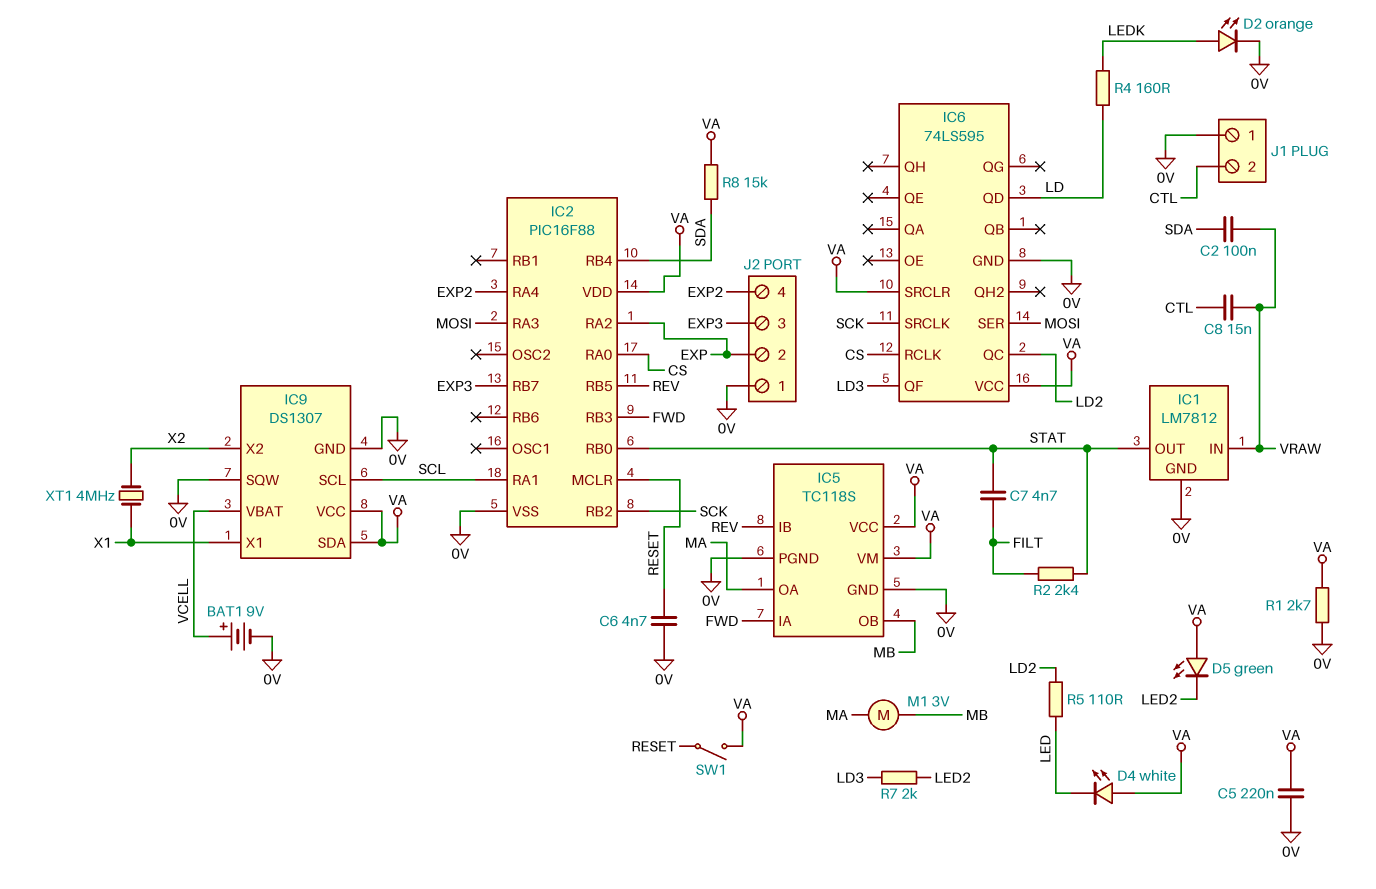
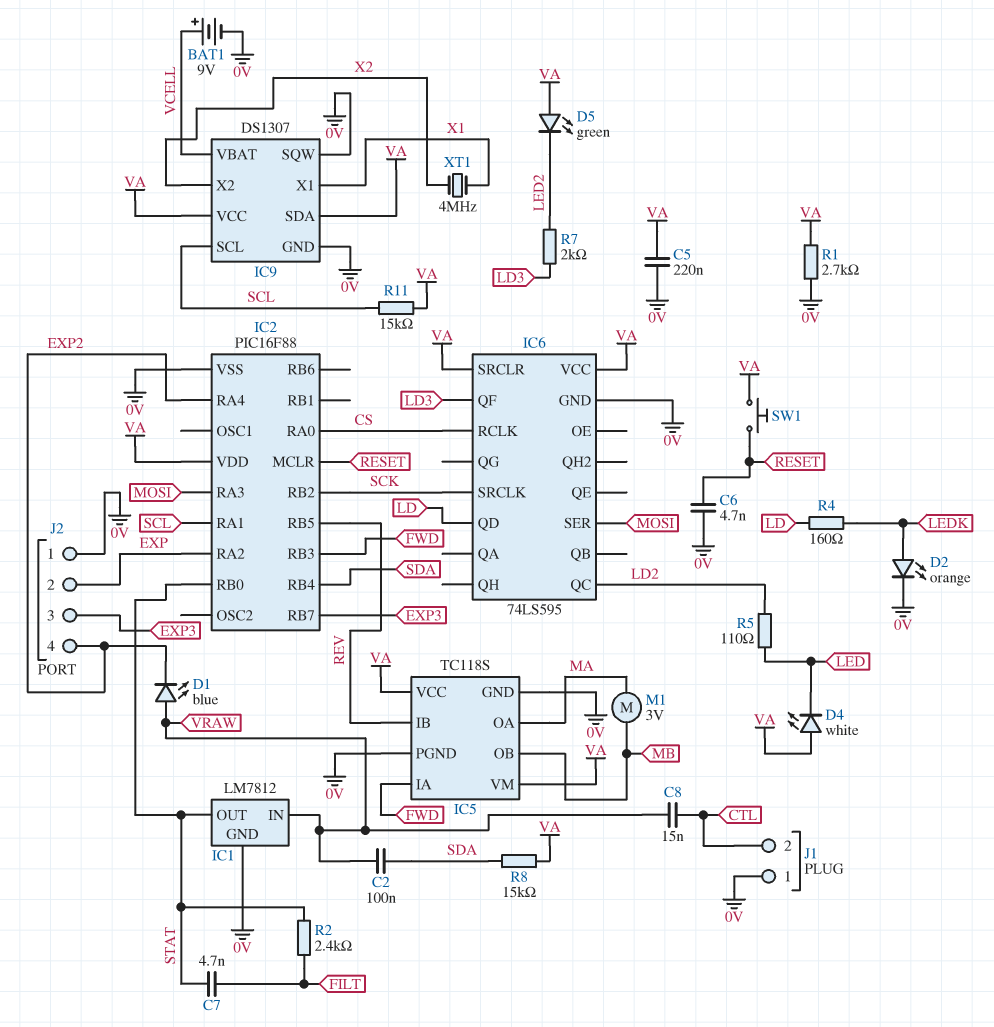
D1: none -> LED blue (A VRAW, K EXP2)
R11: none -> 15k (SCL, VA)
SW1: switch (RESET, VA) -> button (RESET, VA)

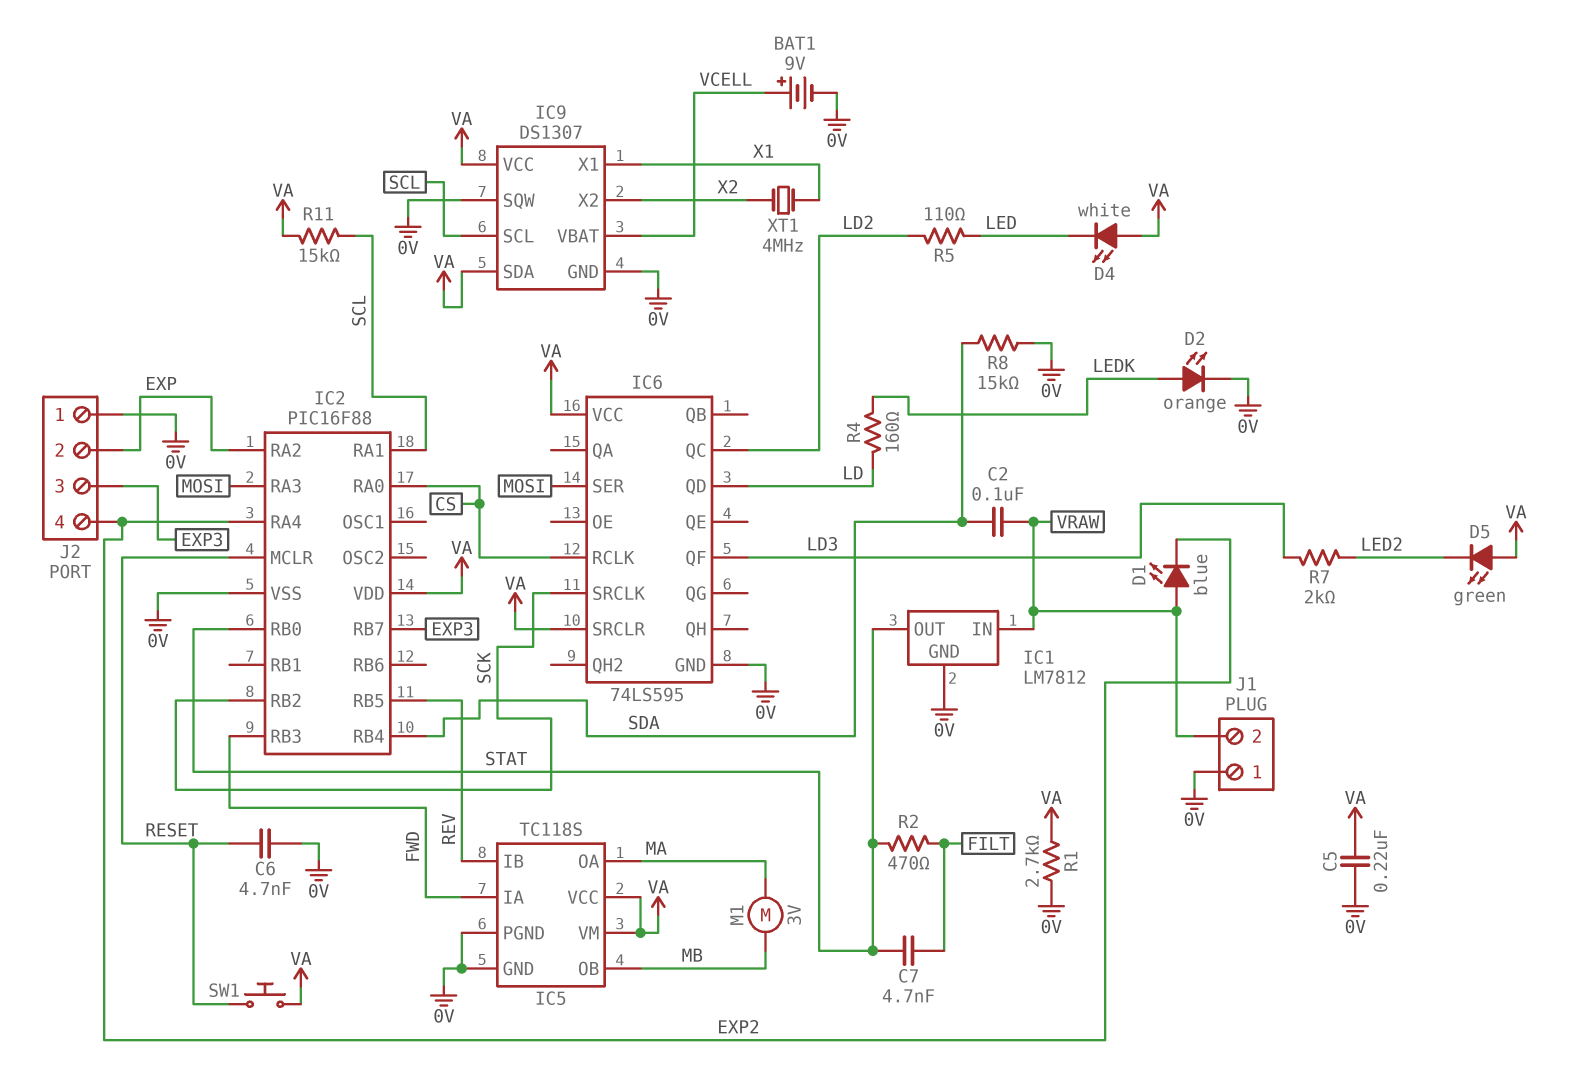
C8: 15nF (CTL, VRAW) -> none
J1 pin 2: CTL -> VRAW
R2: 2.4k (FILT, STAT) -> 470 (FILT, STAT)
R8: 15k (SDA, VA) -> 15k (0V, SDA)

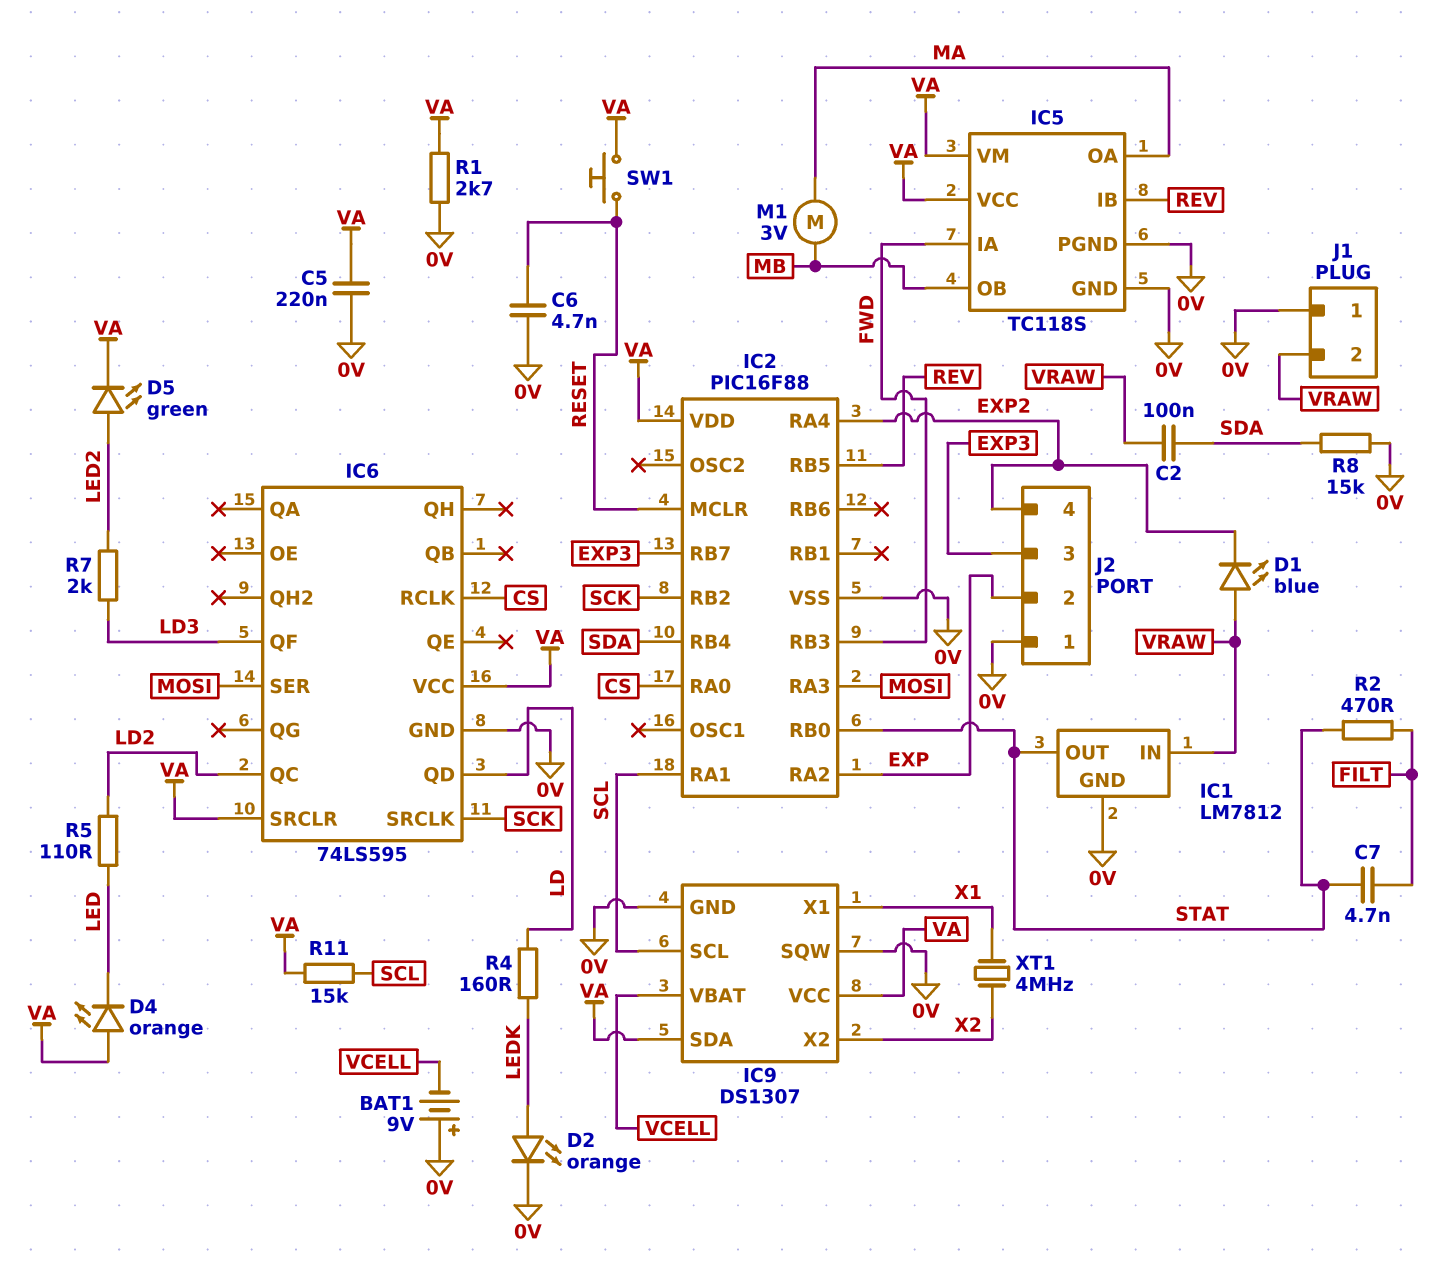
BAT1: 9V (plus VCELL, minus 0V) -> 9V (plus 0V, minus VCELL)
D4: LED white (A VA, K LED) -> LED orange (A VA, K LED)
D5: LED green (A VA, K LED2) -> LED green (A LED2, K VA)

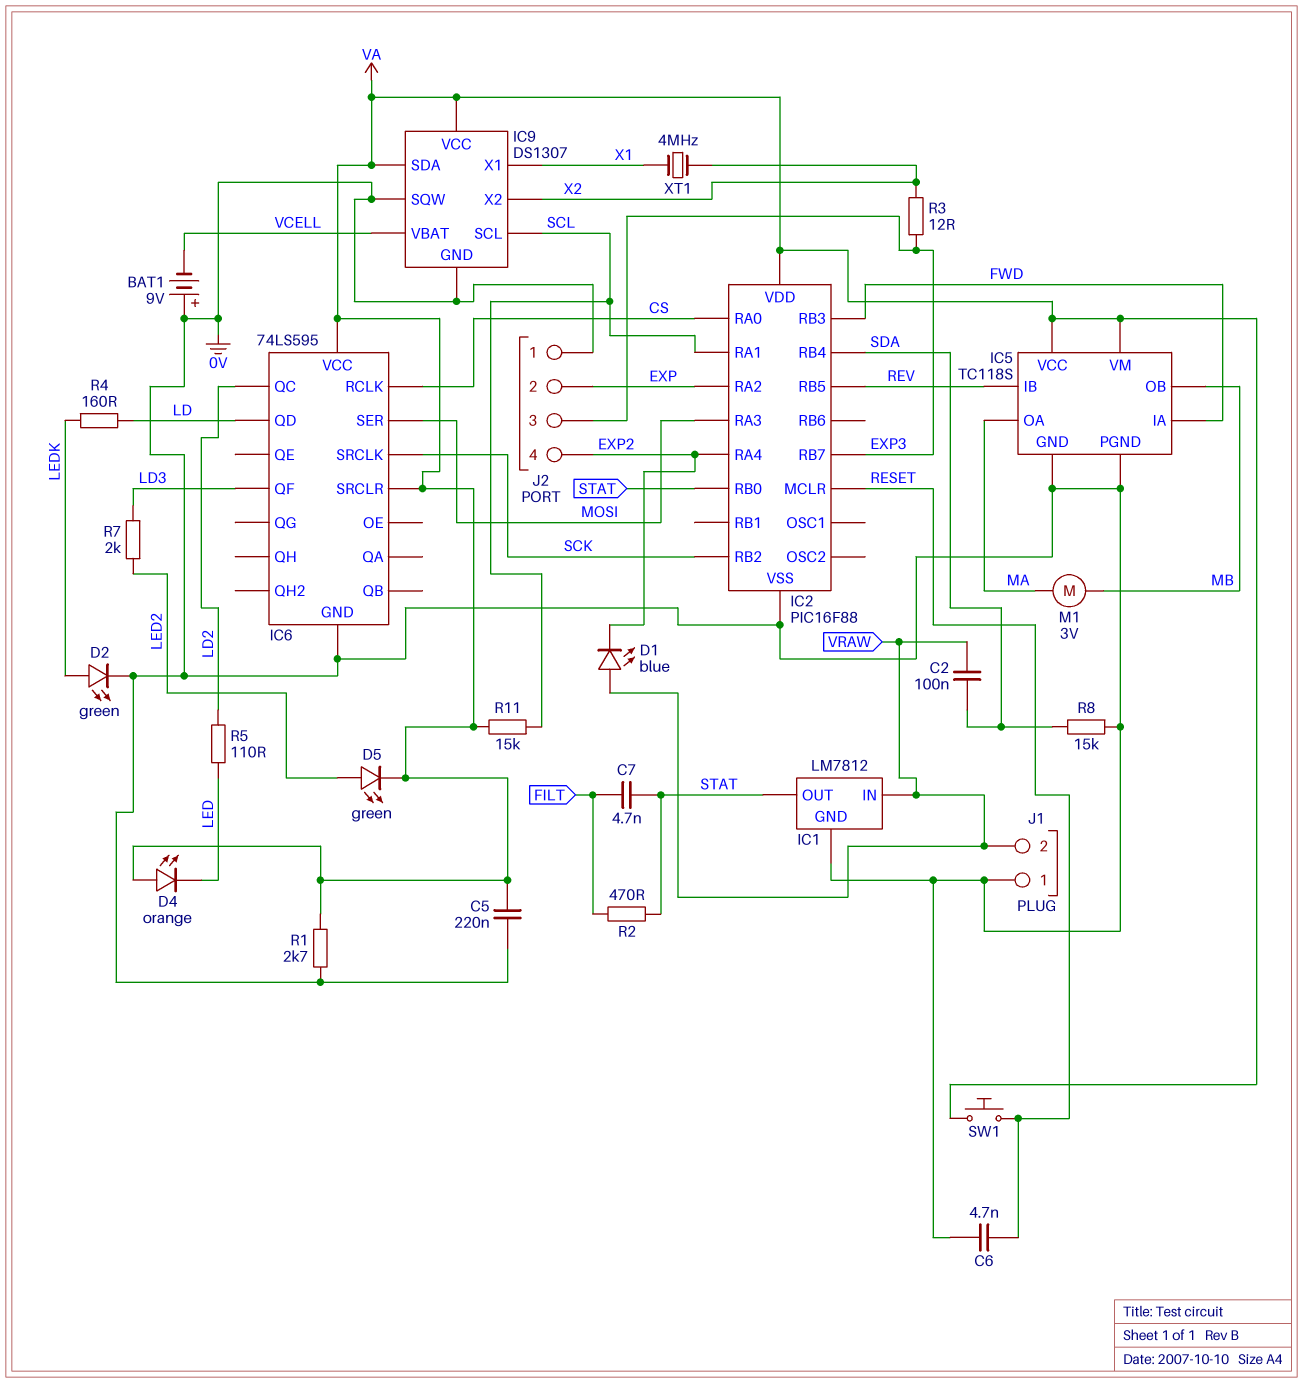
D2: LED orange (A LEDK, K 0V) -> LED green (A LEDK, K 0V)
R3: none -> 12 (EXP3, X2)

